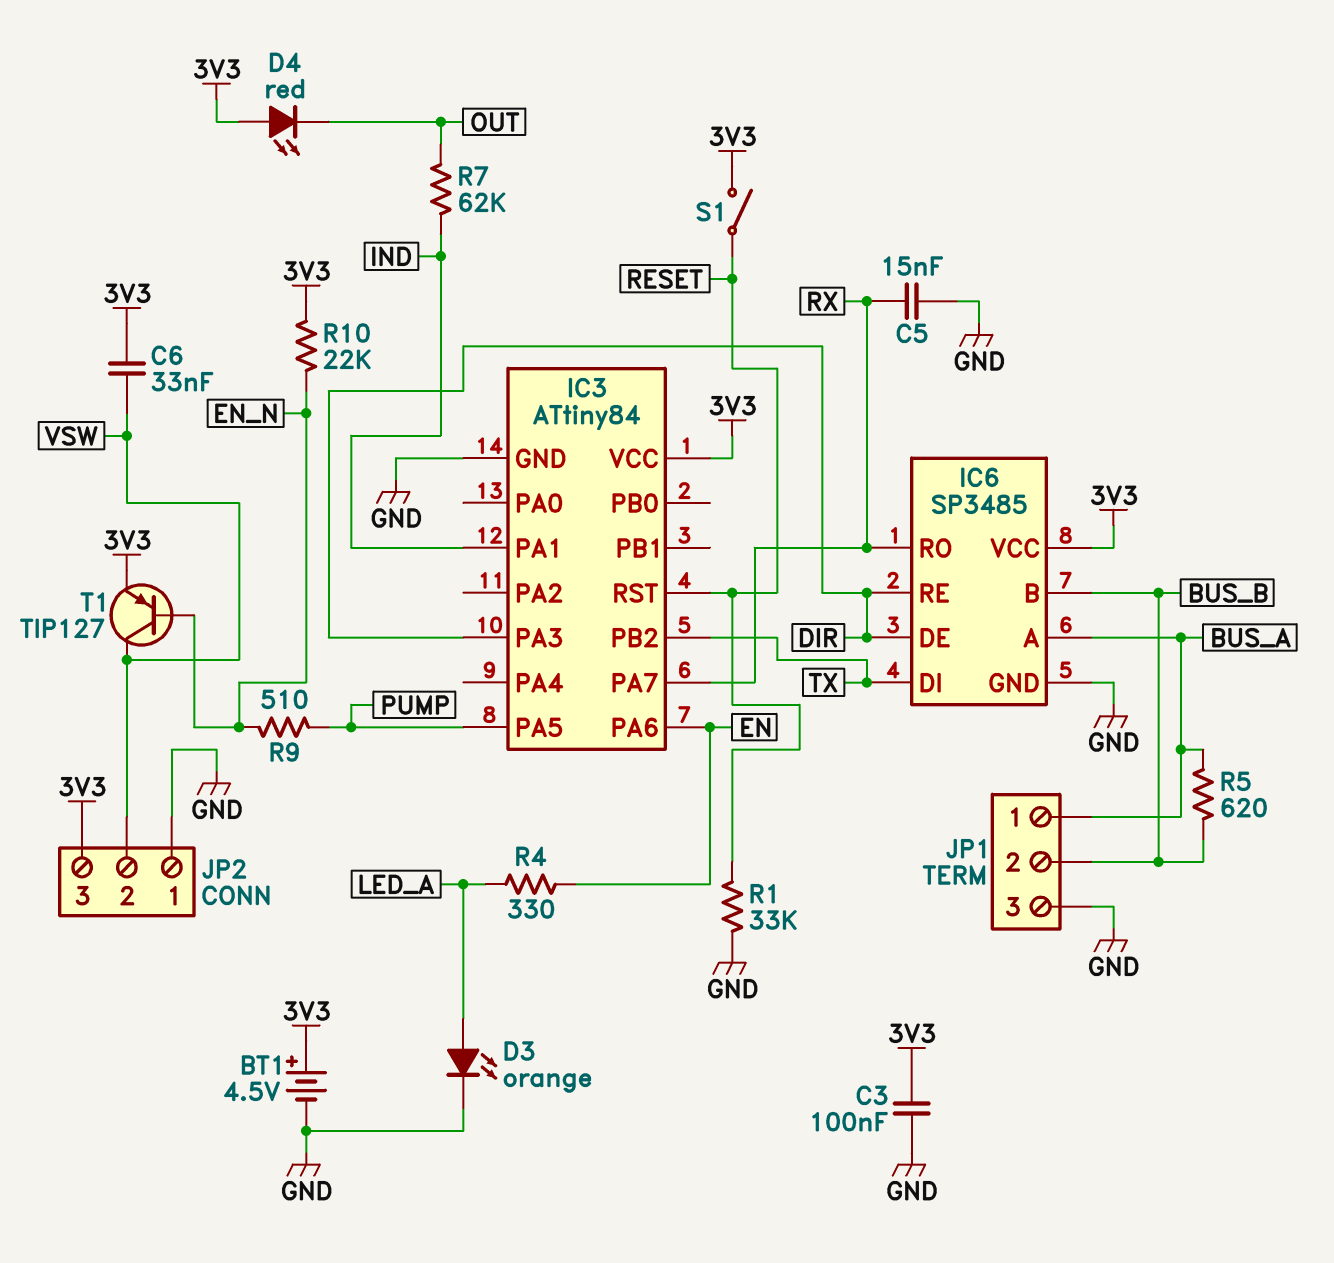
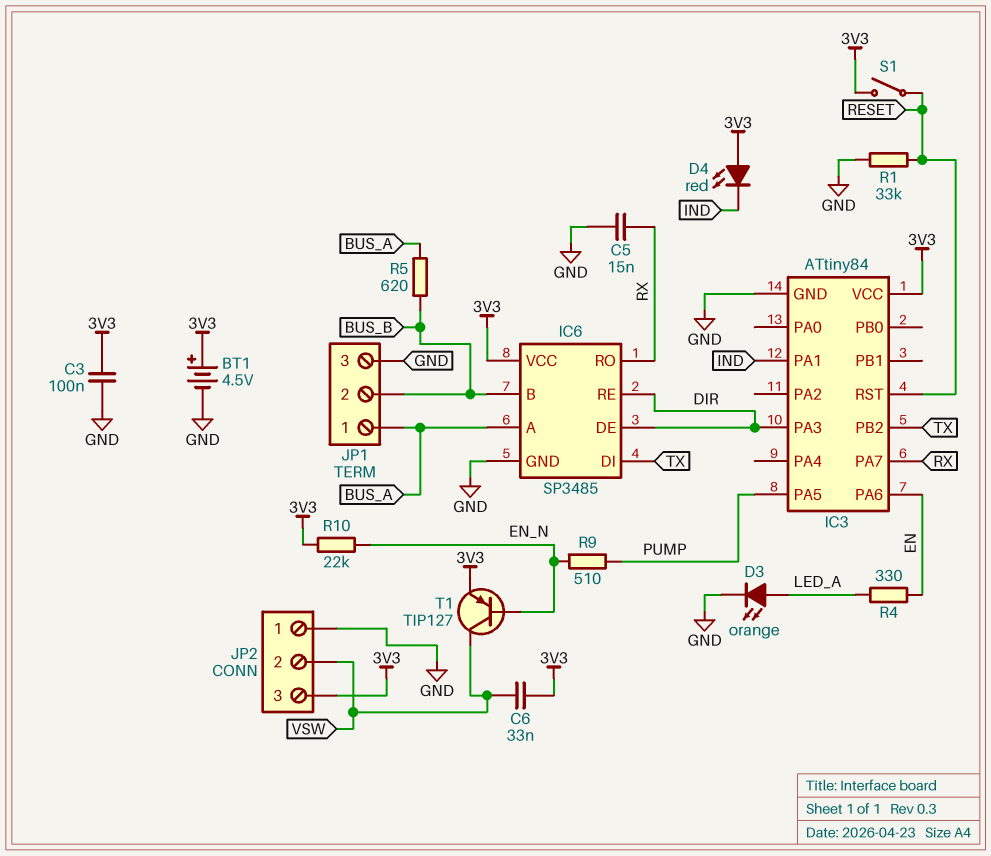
D4: LED red (A 3V3, K OUT) -> LED red (A 3V3, K IND)
R7: 62k (IND, OUT) -> none

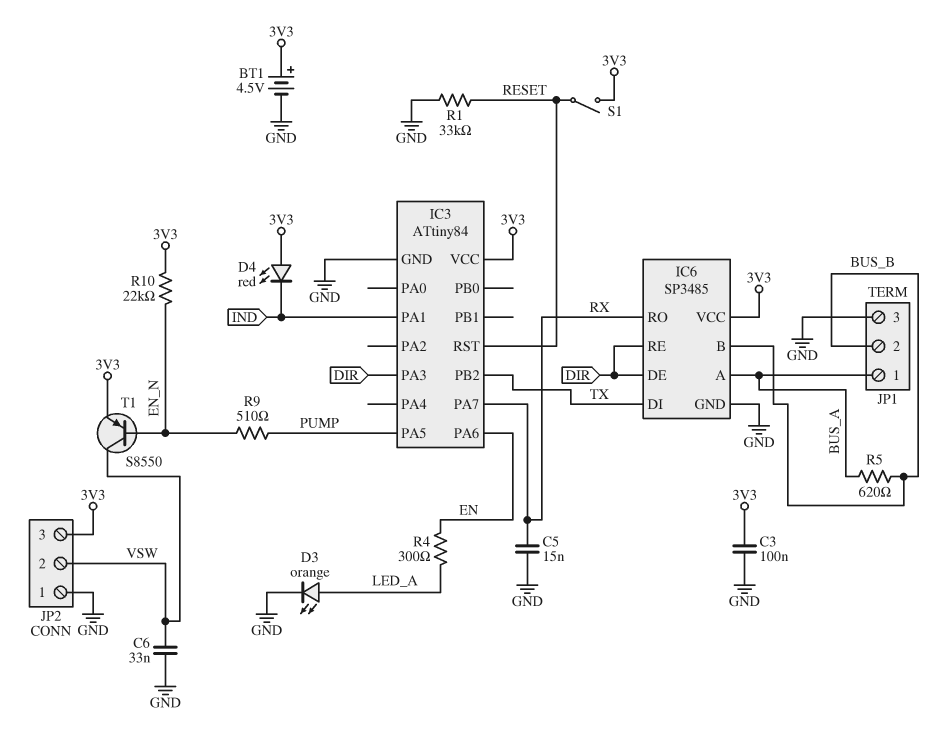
C6: 33nF (3V3, VSW) -> 33nF (GND, VSW)
R4: 330 (EN, LED_A) -> 300 (EN, LED_A)
T1: PNP TIP127 (B EN_N, C VSW, E 3V3) -> PNP S8550 (B EN_N, C VSW, E 3V3)

